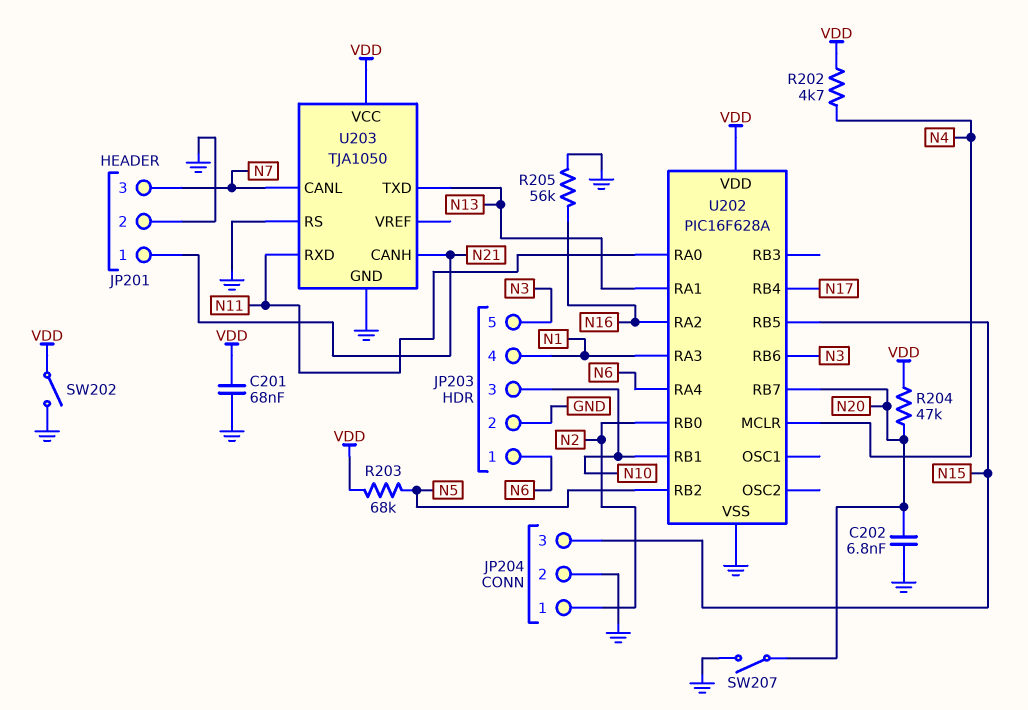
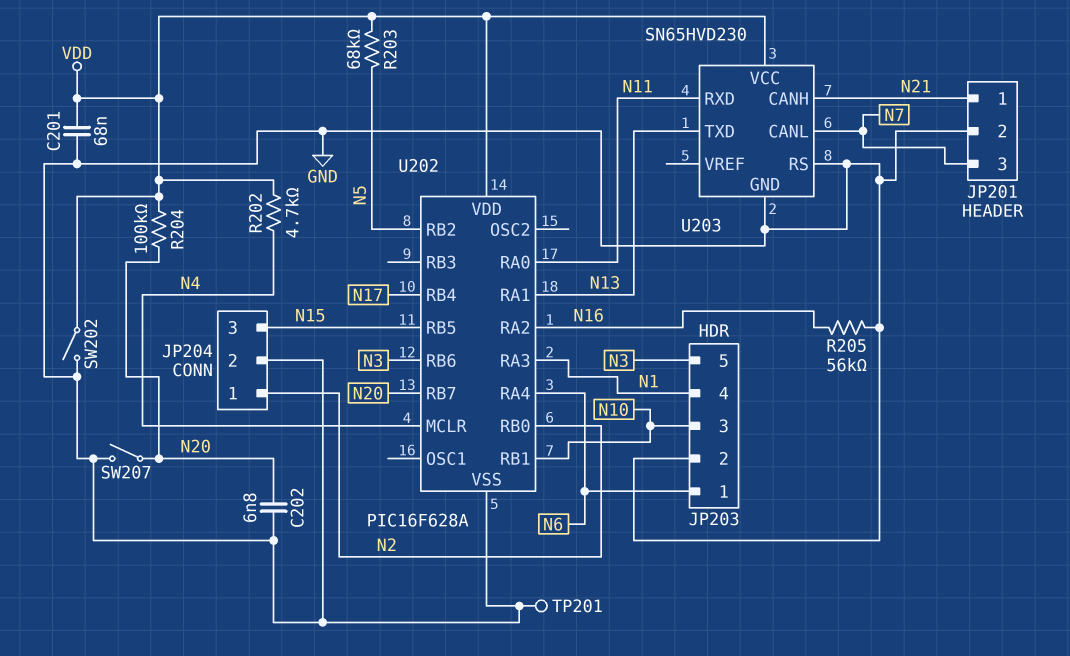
R204: 47k (N20, VDD) -> 100k (N20, VDD)
TP201: none -> test point (GND)
U203: TJA1050 -> SN65HVD230

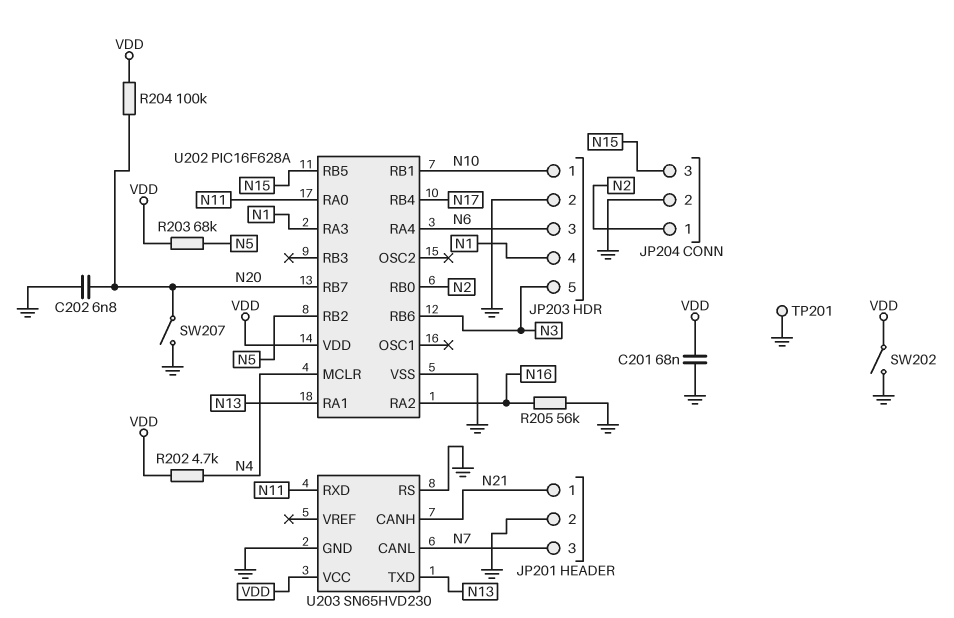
JP203 pin 1: N6 -> N10
JP203 pin 3: N10 -> N6

